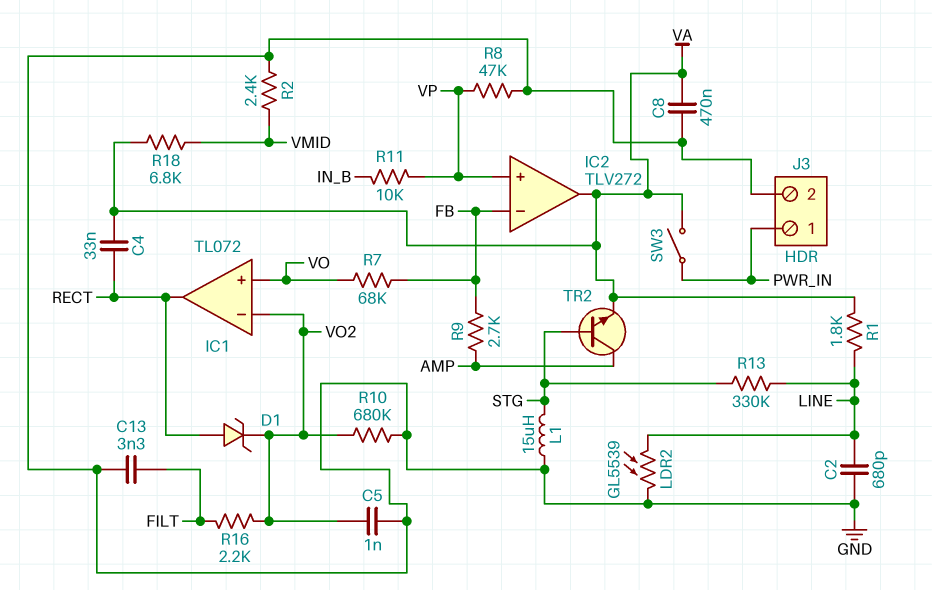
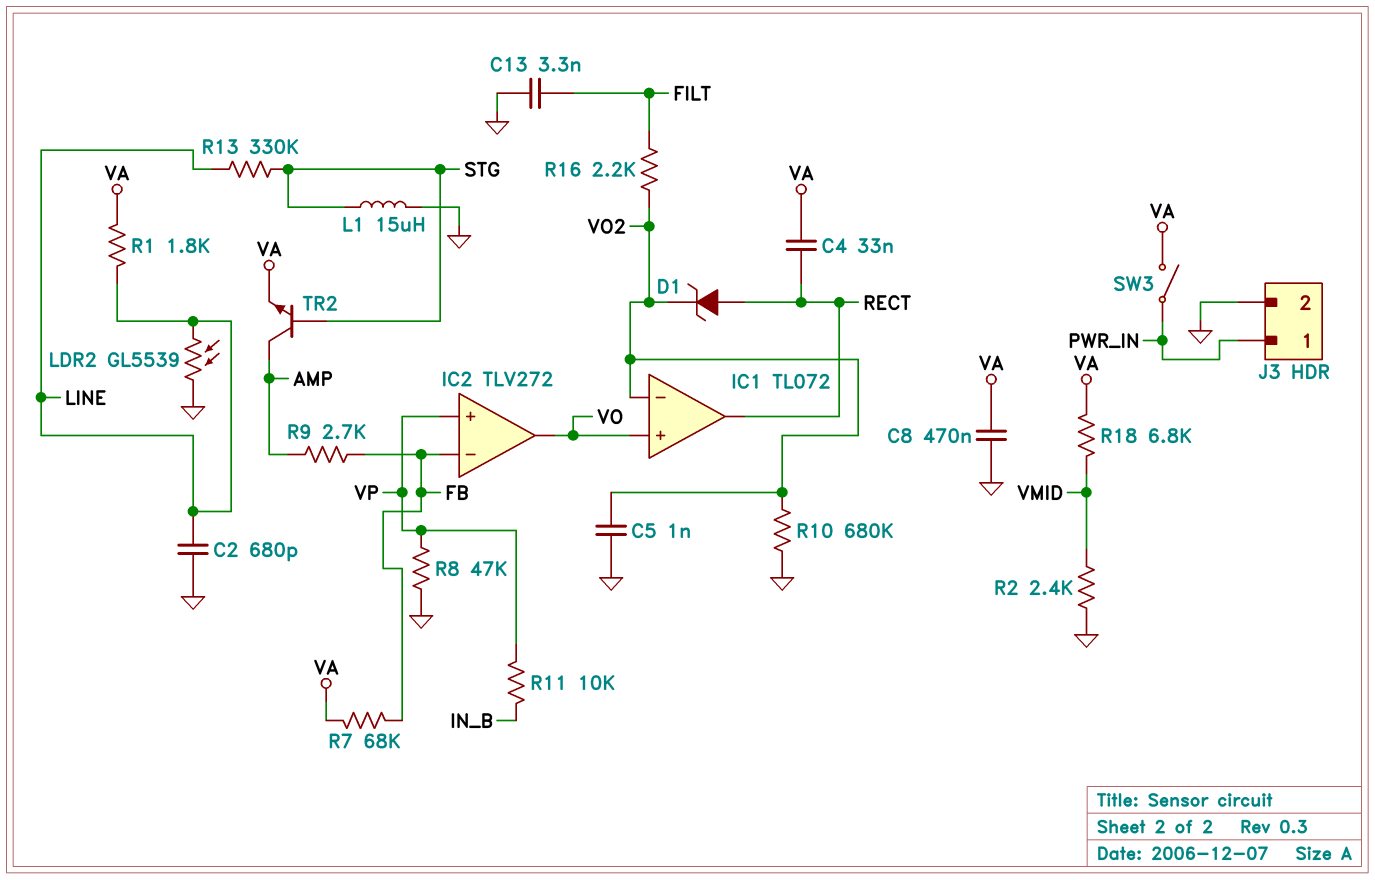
IC2 pin out: VA -> VO
R7: 68k (FB, VO) -> 68k (FB, VA)

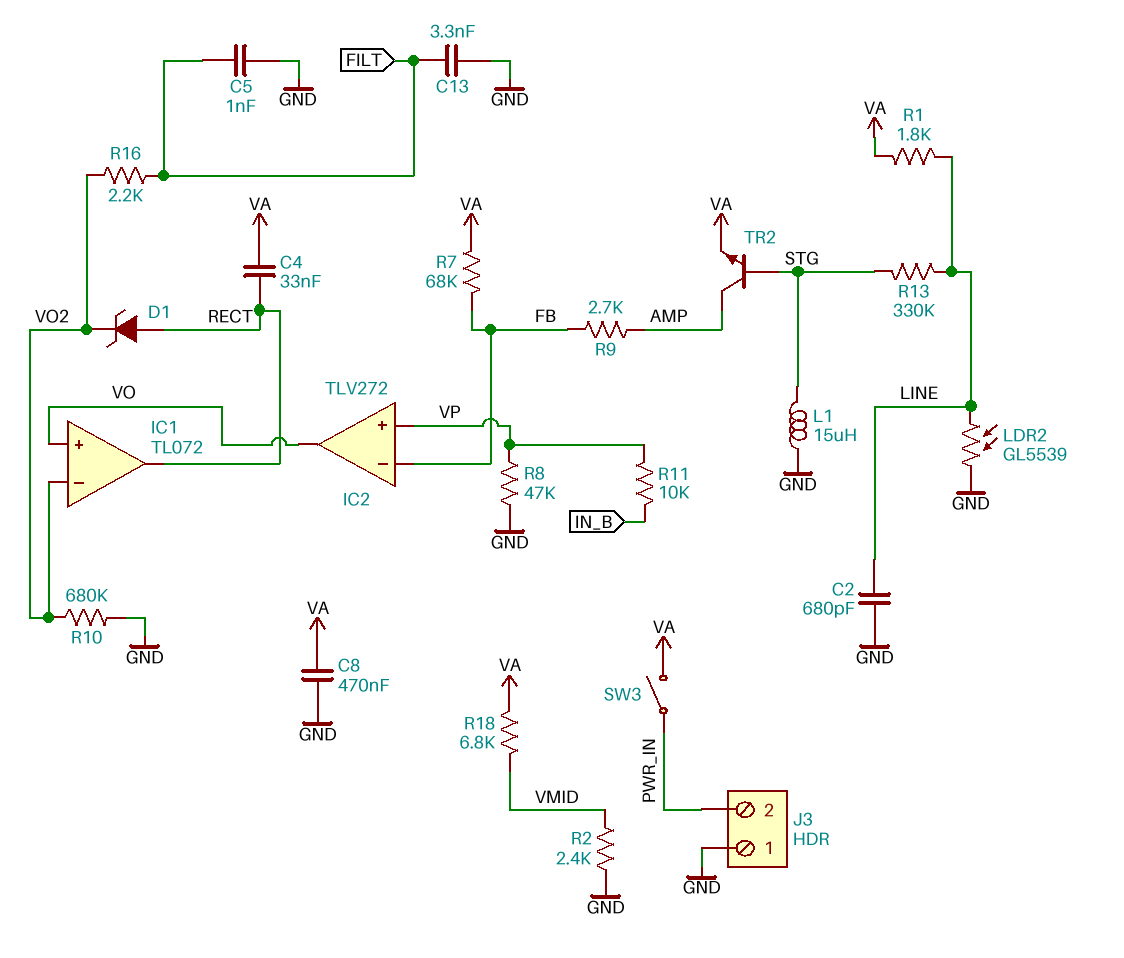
C5: 1nF (GND, VO2) -> 1nF (FILT, GND)
J3 pin 1: PWR_IN -> GND
J3 pin 2: GND -> PWR_IN

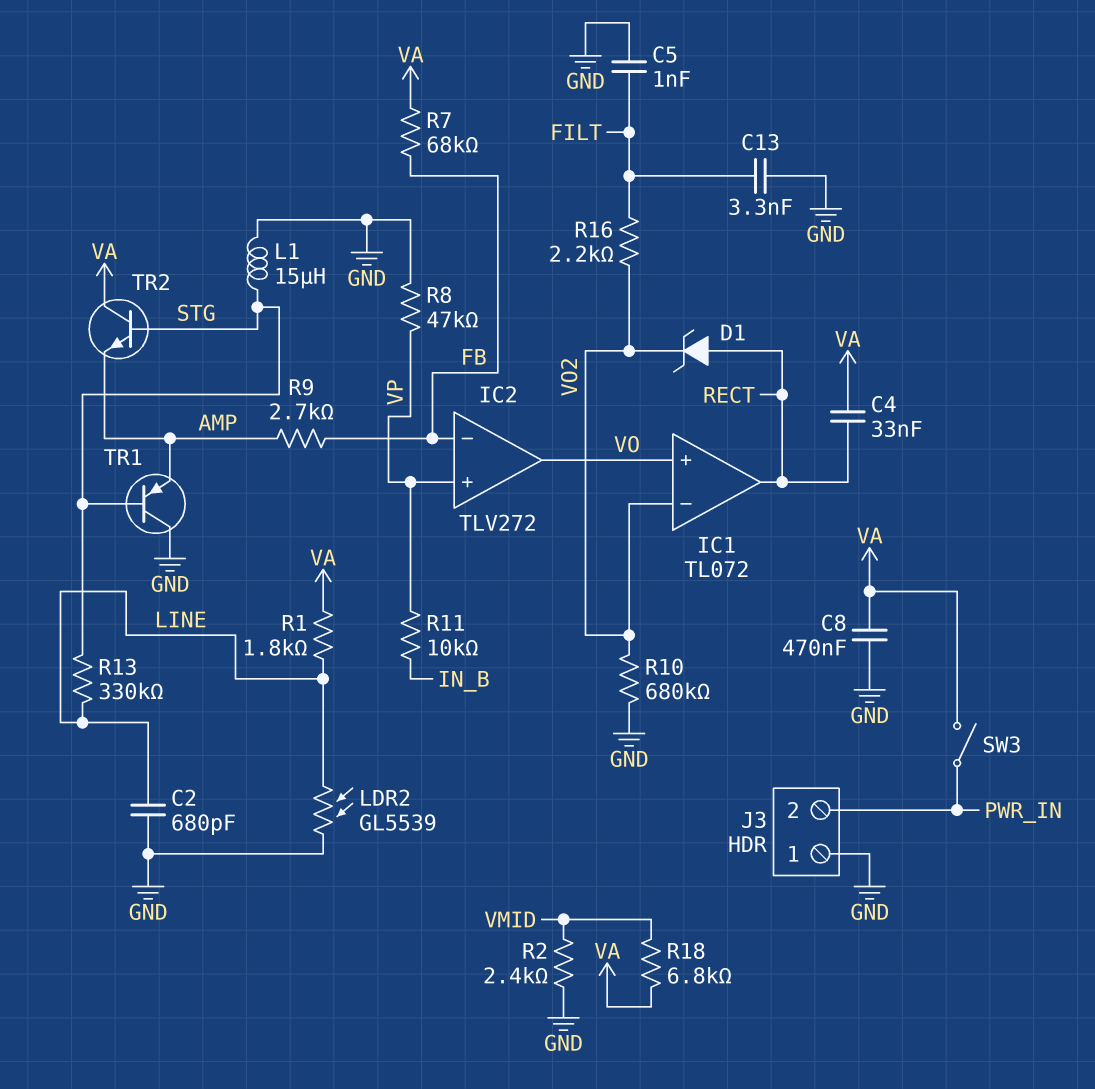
TR1: none -> PNP (B STG, C GND, E AMP)
TR2: NPN (B STG, C AMP, E VA) -> NPN (B STG, C VA, E AMP)

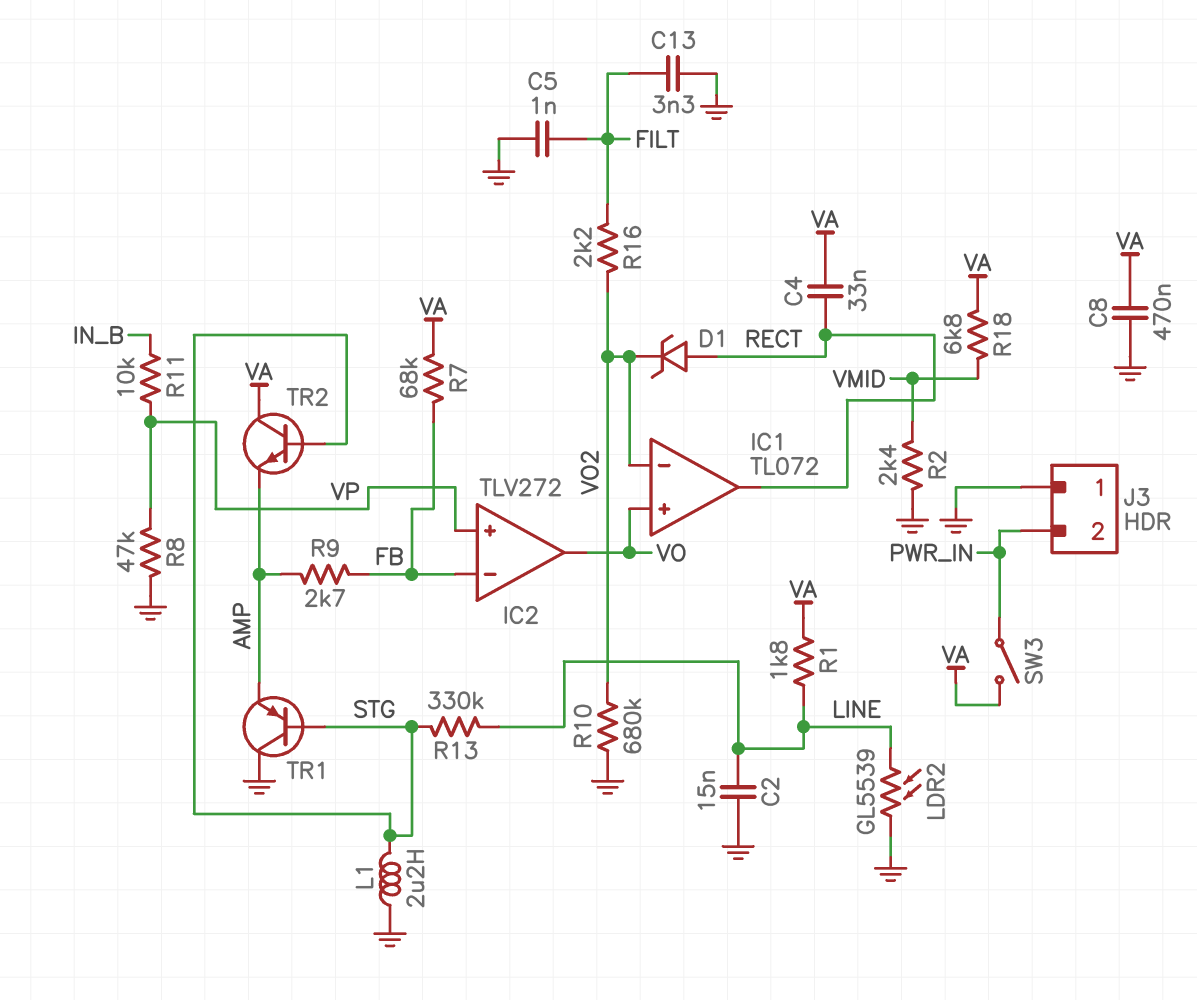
C2: 680pF (GND, LINE) -> 15nF (GND, LINE)
L1: 15uH (GND, STG) -> 2.2uH (GND, STG)

